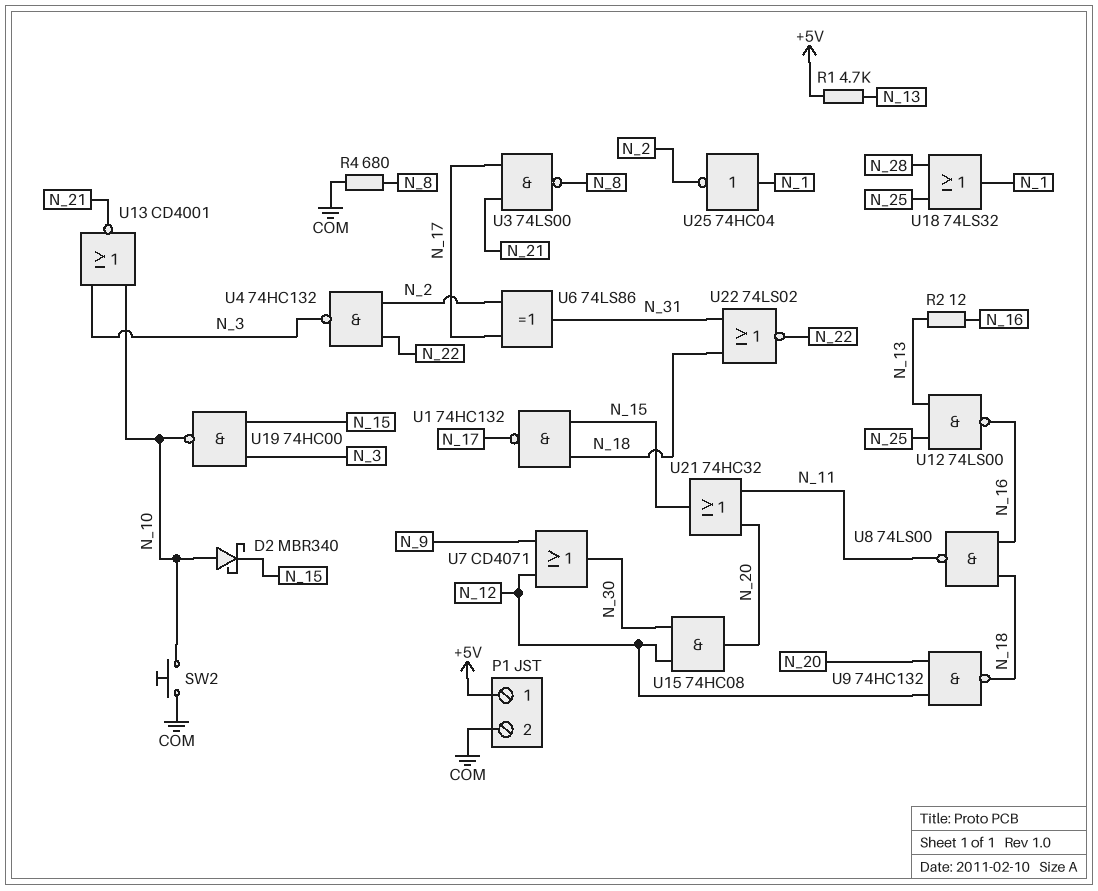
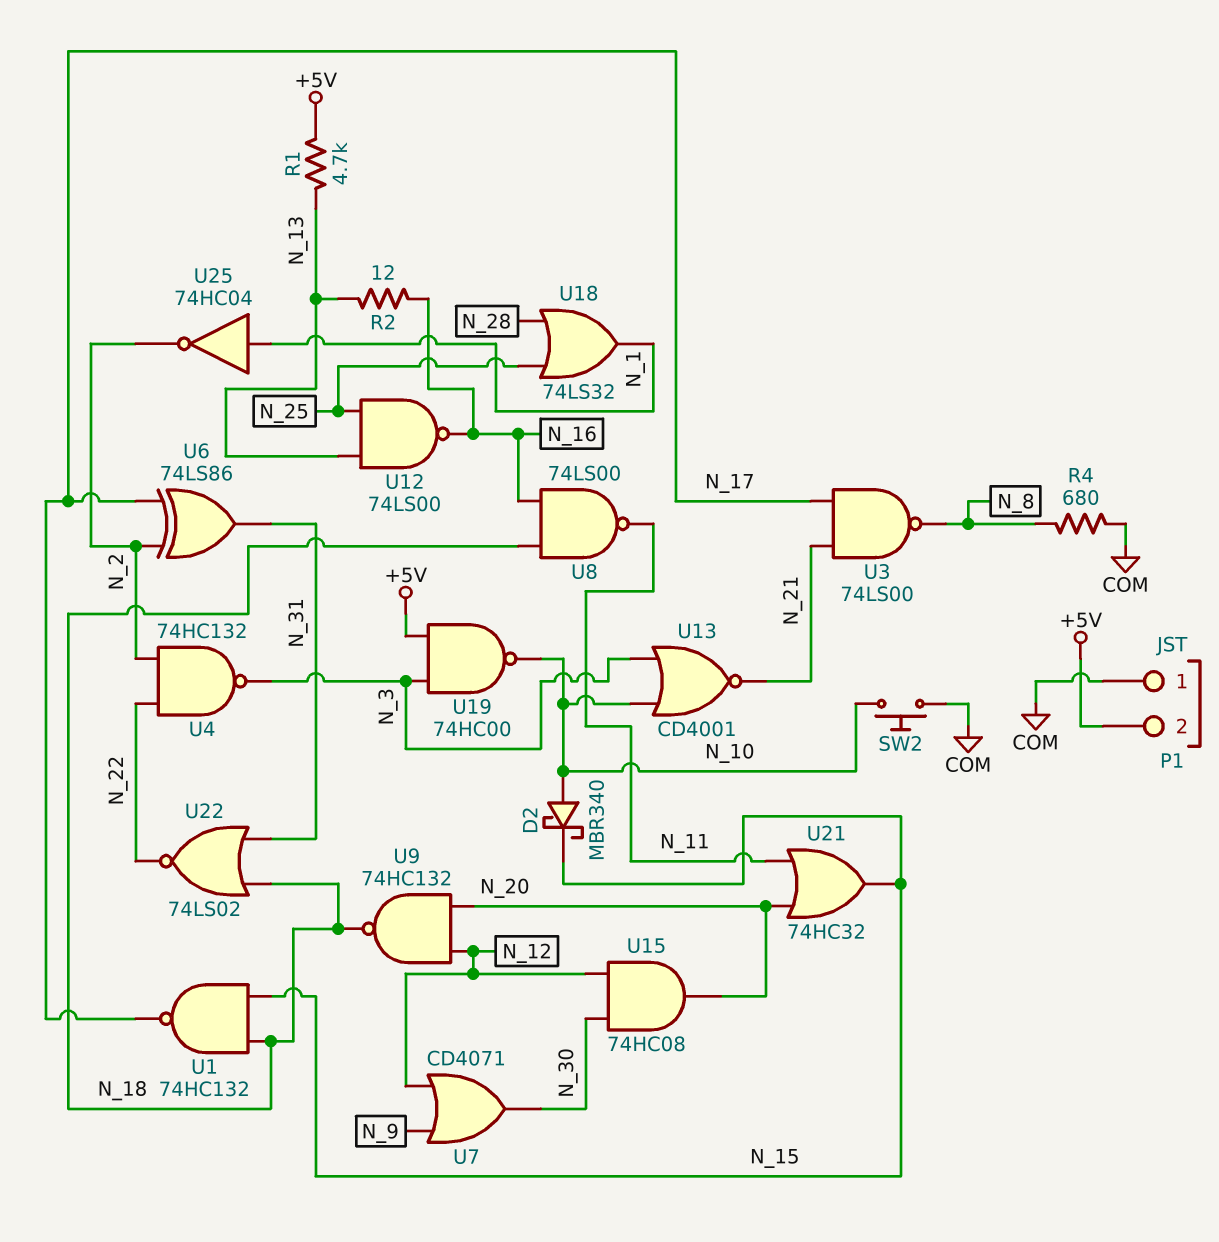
P1 pin 1: +5V -> COM
P1 pin 2: COM -> +5V
U19: NAND 74HC00 (in N_3, in N_15, out N_10) -> NAND 74HC00 (in +5V, in N_3, out N_10)

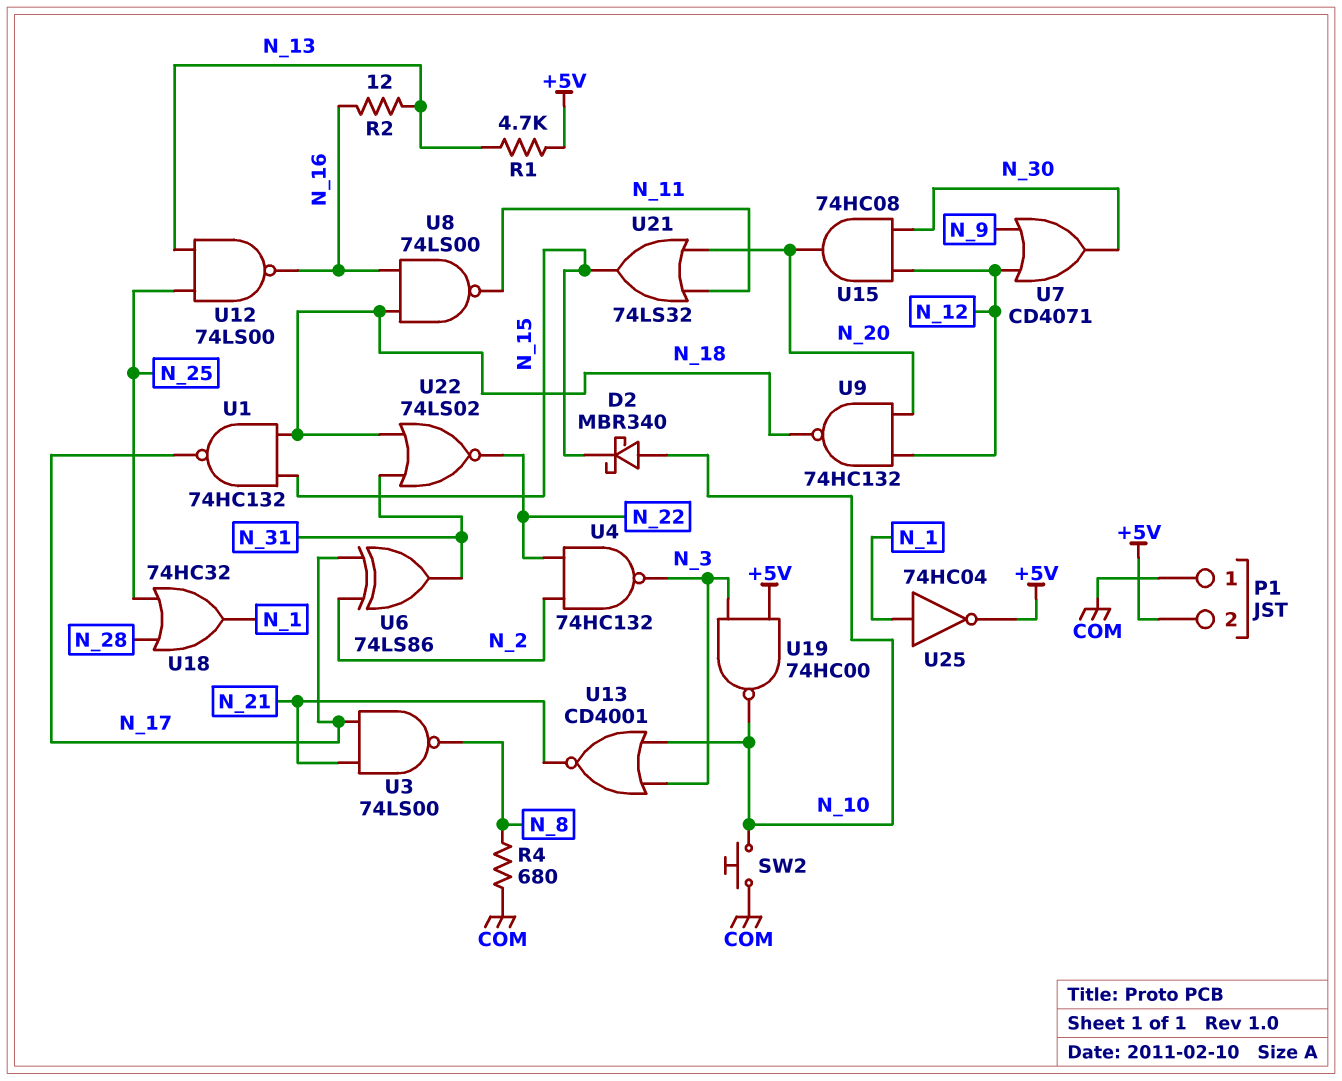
U18: OR 74LS32 (in N_25, in N_28, out N_1) -> OR 74HC32 (in N_25, in N_28, out N_1)
U21: OR 74HC32 (in N_11, in N_20, out N_15) -> OR 74LS32 (in N_11, in N_20, out N_15)
U25: NOT 74HC04 (in N_1, out N_2) -> NOT 74HC04 (in N_1, out +5V)

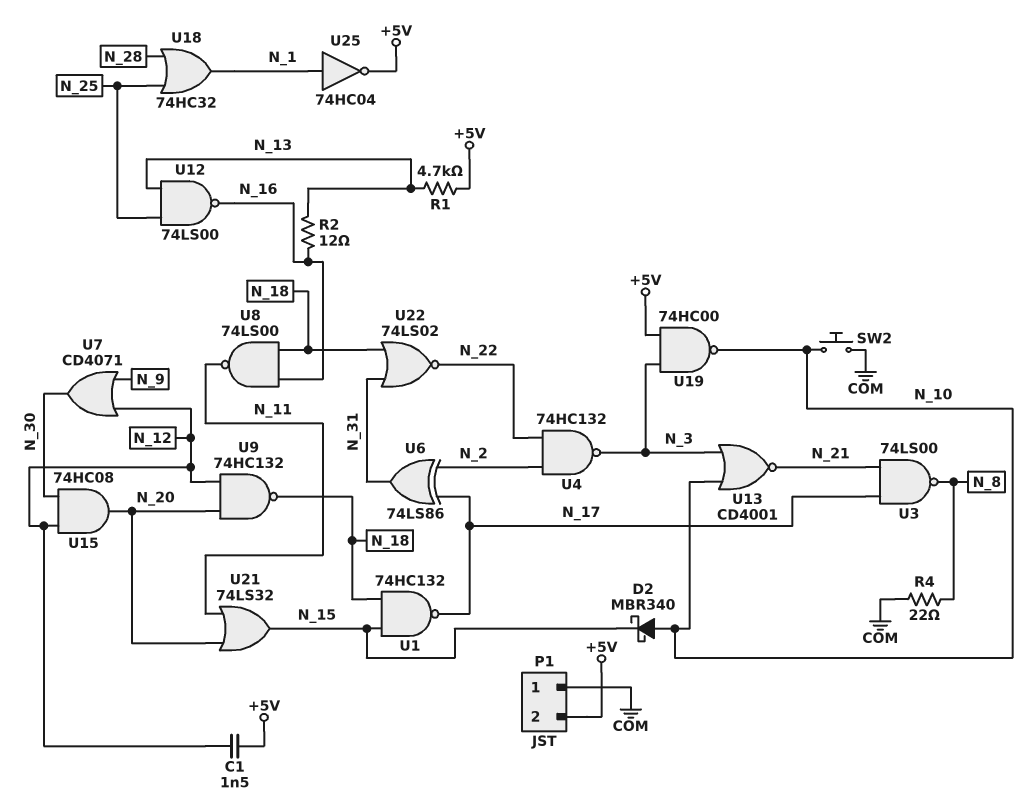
C1: none -> 1.5nF (+5V, N_12)
R4: 680 (COM, N_8) -> 22 (COM, N_8)

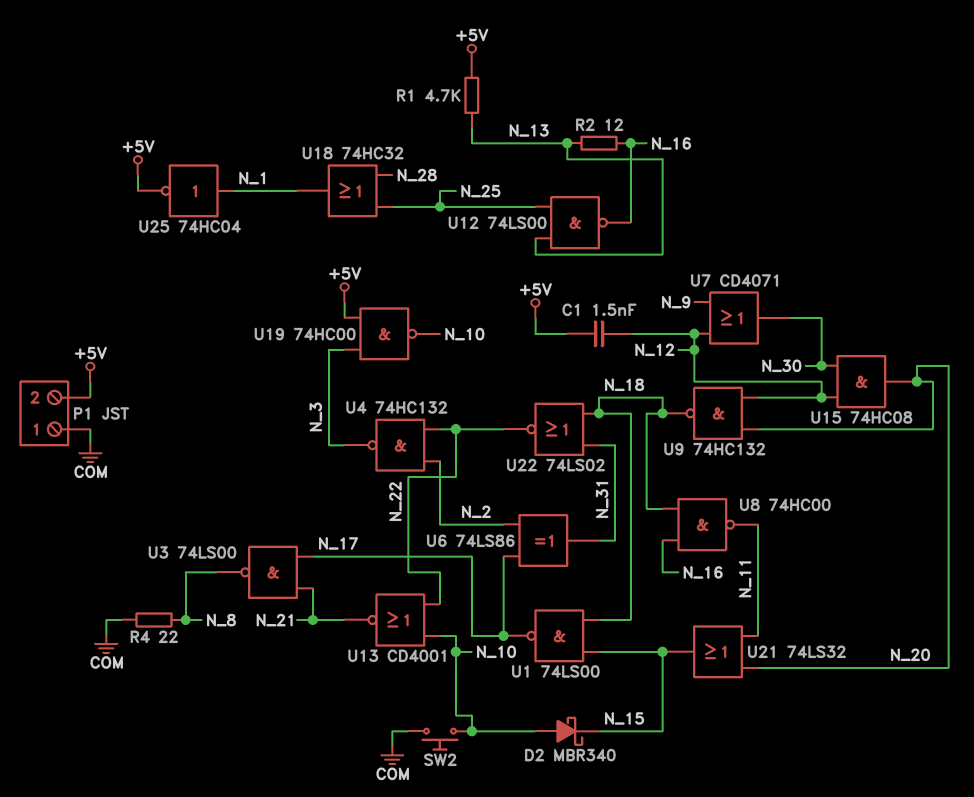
U1: NAND 74HC132 (in N_15, in N_18, out N_17) -> NAND 74LS00 (in N_15, in N_18, out N_17)
U8: NAND 74LS00 (in N_16, in N_18, out N_11) -> NAND 74HC00 (in N_16, in N_18, out N_11)
U13: NOR CD4001 (in N_3, in N_10, out N_21) -> NOR CD4001 (in N_10, in N_22, out N_21)

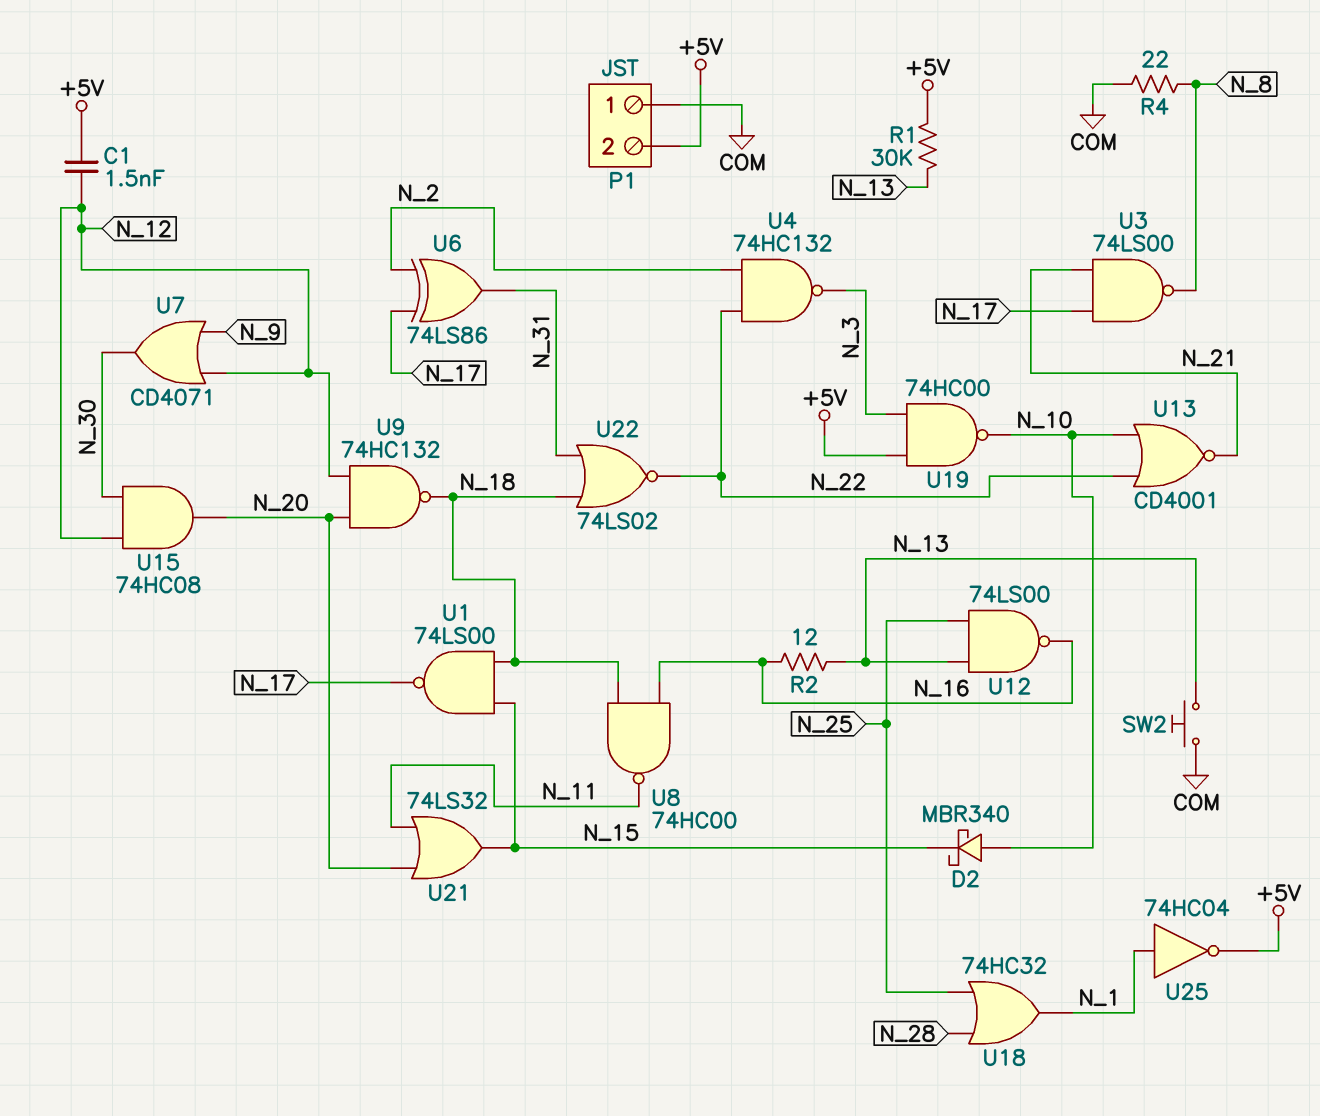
R1: 4.7k (+5V, N_13) -> 30k (+5V, N_13)
SW2: button (COM, N_10) -> button (COM, N_13)

